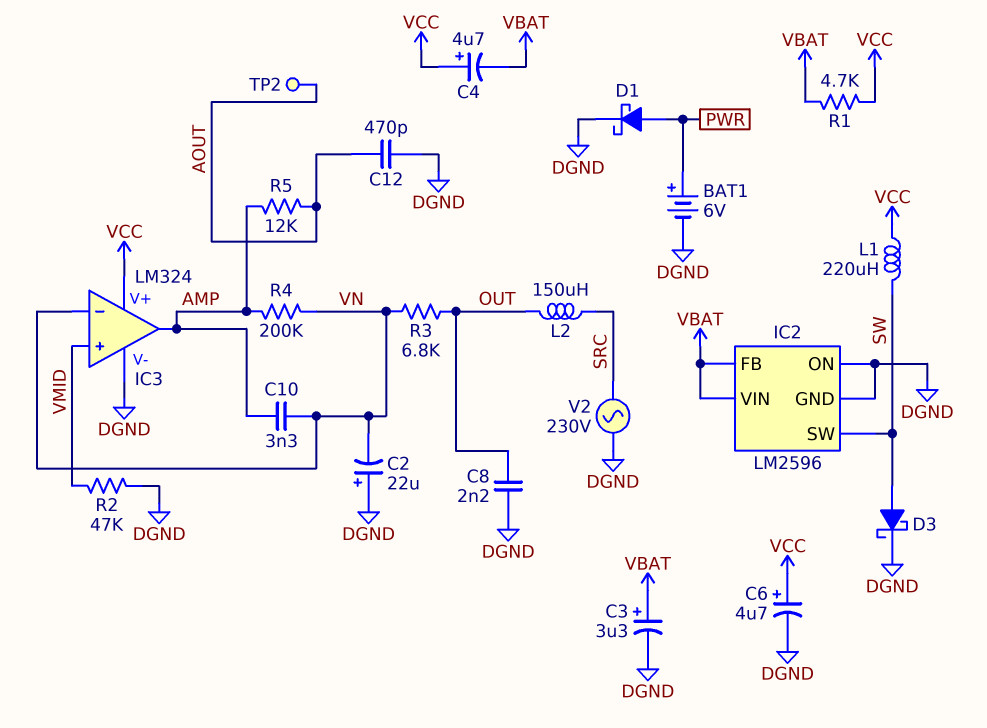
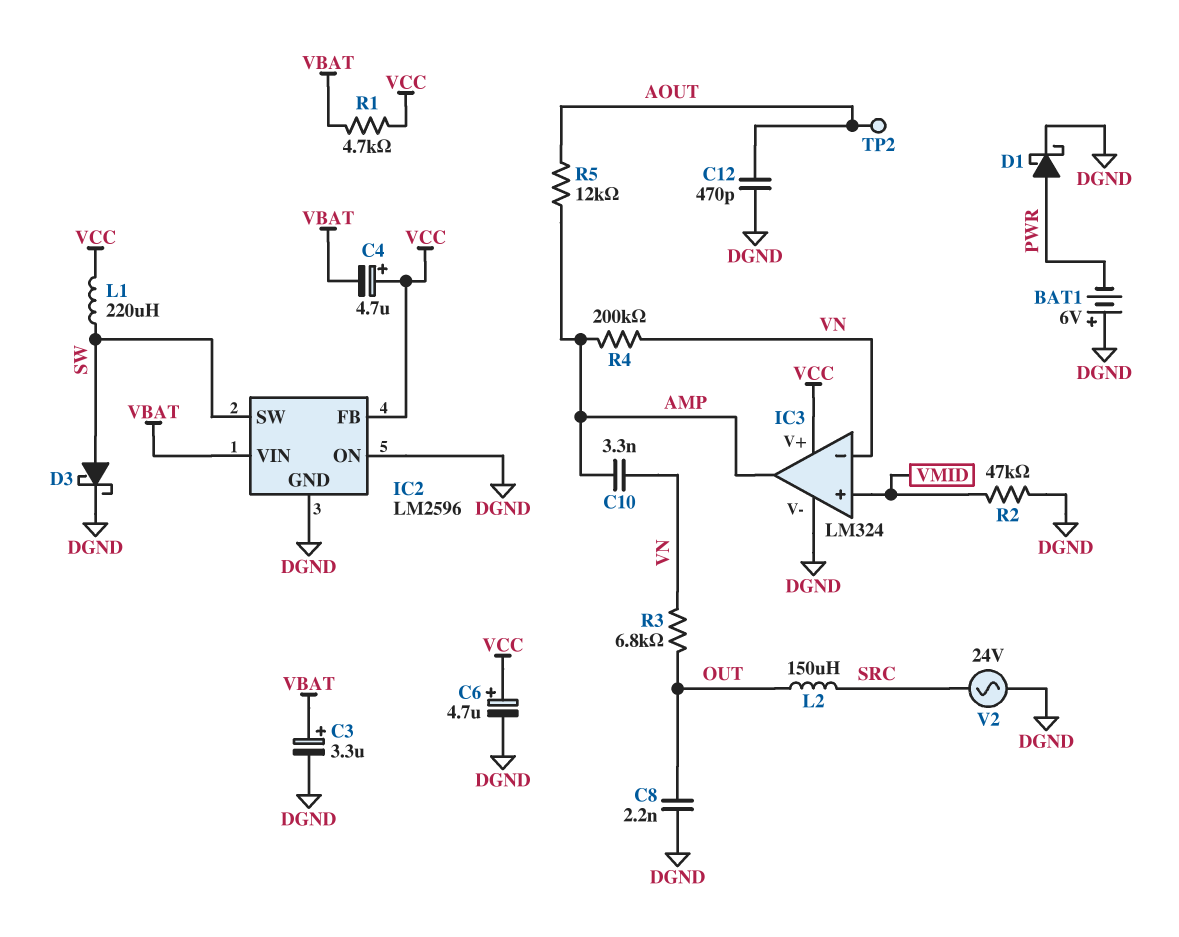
BAT1: 6V (plus PWR, minus DGND) -> 6V (plus DGND, minus PWR)
C2: 22uF (plus DGND, minus VN) -> none
IC2 pin FB: VBAT -> VCC
V2: AC 230V (DGND, SRC) -> AC 24V (DGND, SRC)

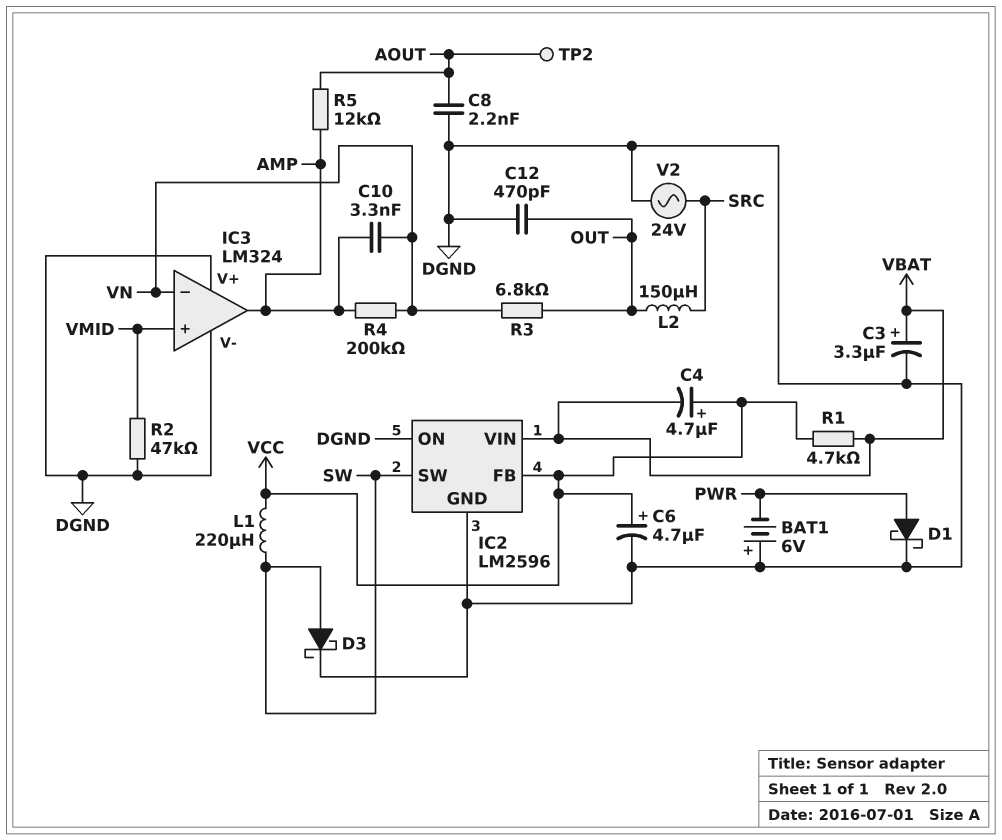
C8: 2.2nF (DGND, OUT) -> 2.2nF (AOUT, DGND)
C12: 470pF (AOUT, DGND) -> 470pF (DGND, OUT)
IC3 pin V+: VCC -> DGND

